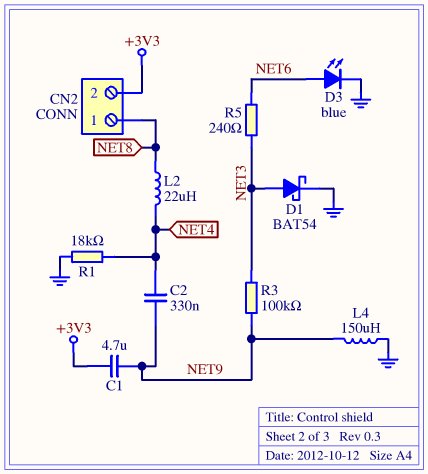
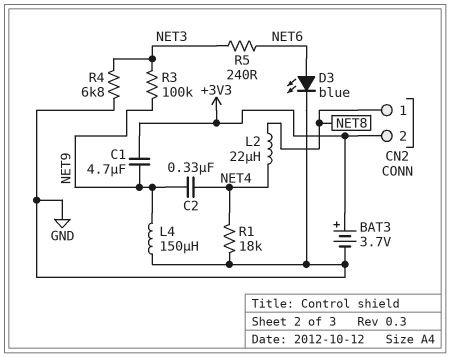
BAT3: none -> 3.7V (plus +3V3, minus GND)
D1: schottky BAT54 (A NET3, K GND) -> none
R4: none -> 6.8k (GND, NET3)

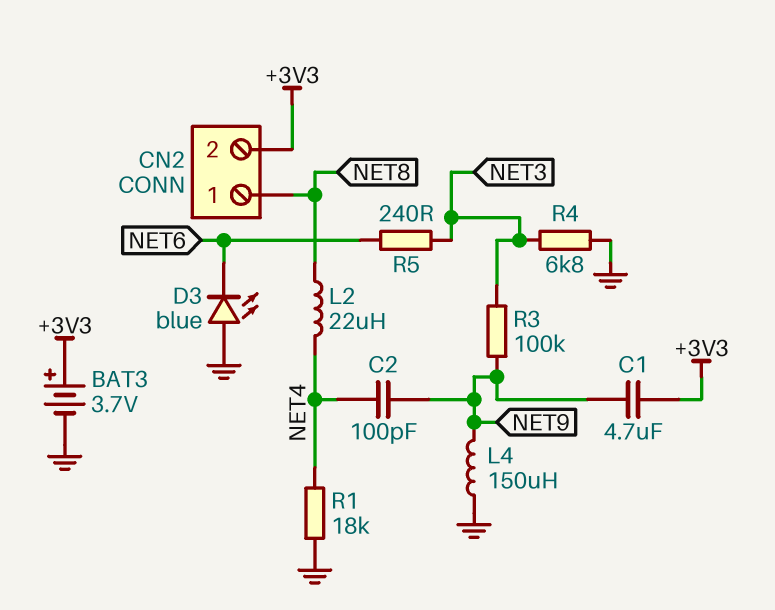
C2: 330nF (NET4, NET9) -> 100pF (NET4, NET9)
D3: LED blue (A NET6, K GND) -> LED blue (A GND, K NET6)

